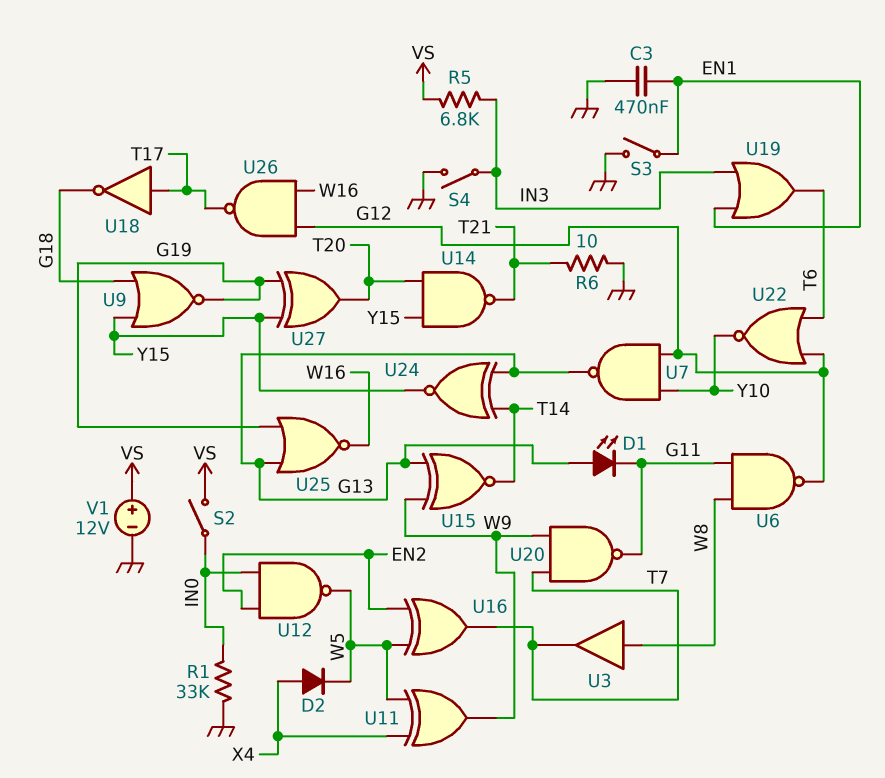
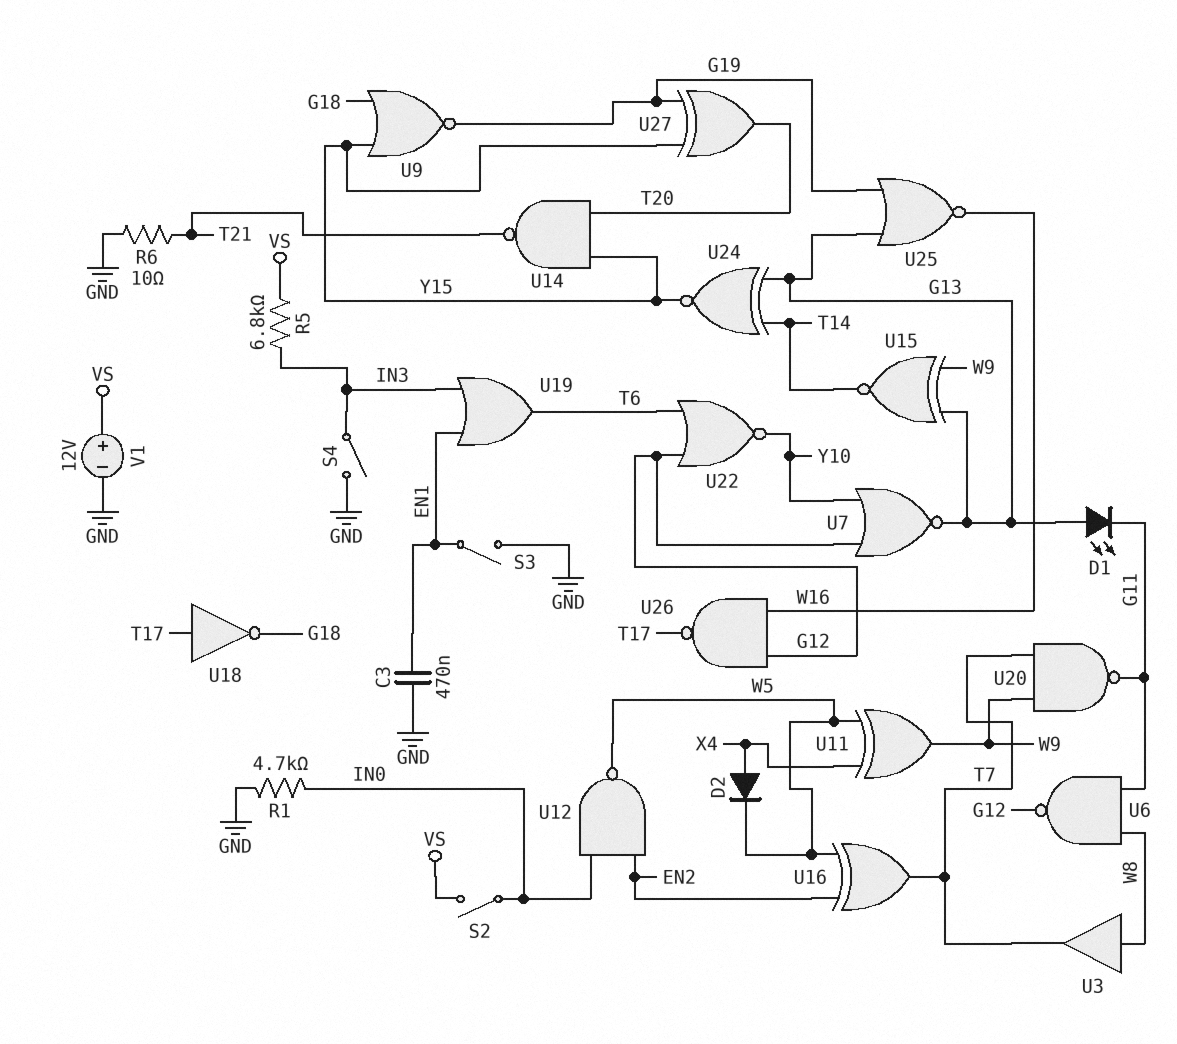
R1: 33k (GND, IN0) -> 4.7k (GND, IN0)
U7: NAND (in G12, in Y10, out G13) -> NOR (in G12, in Y10, out G13)

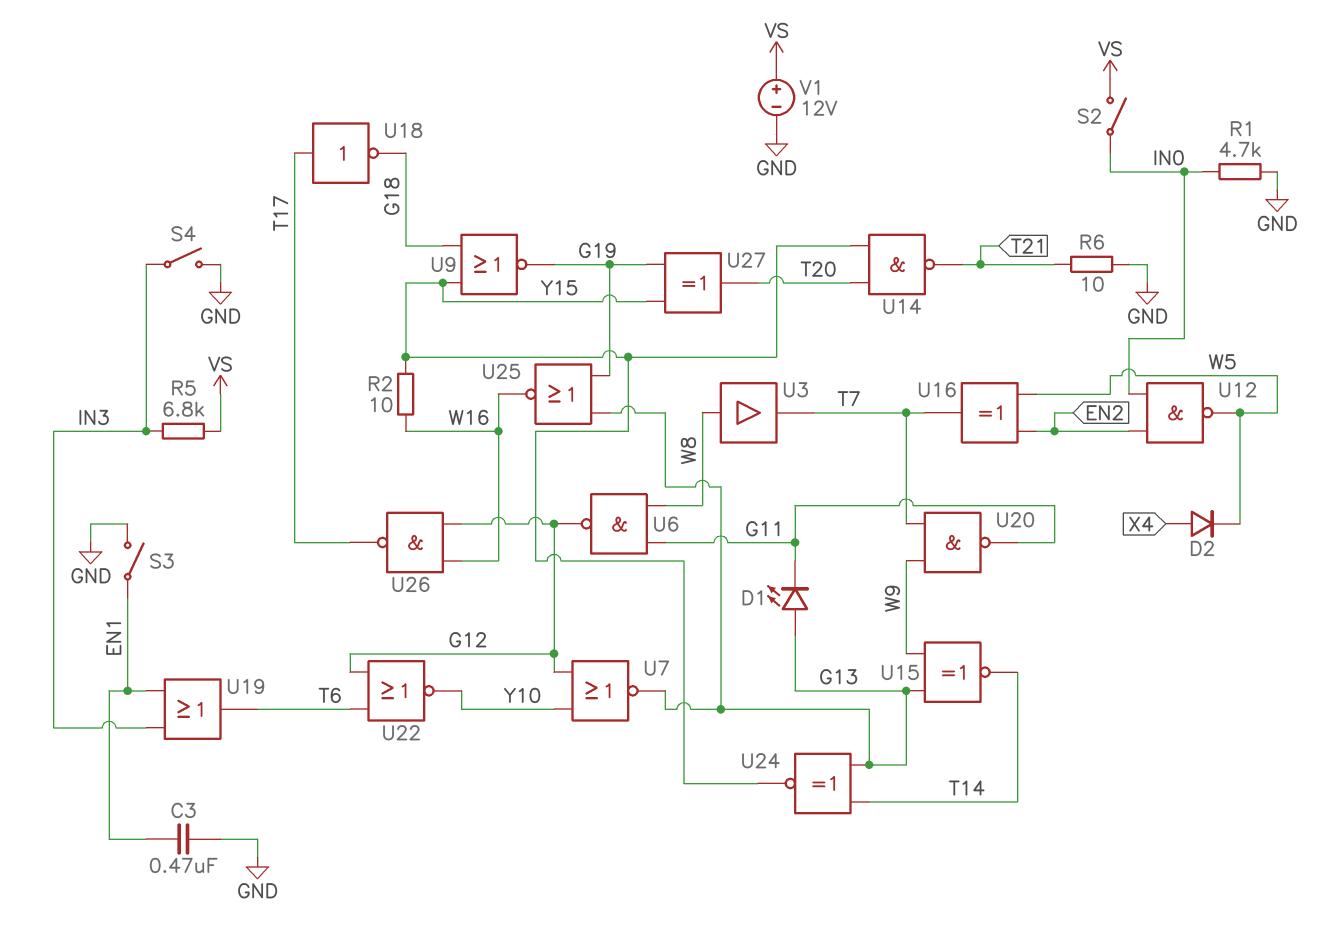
R2: none -> 10 (W16, Y15)
U11: XOR (in W5, in X4, out W9) -> none

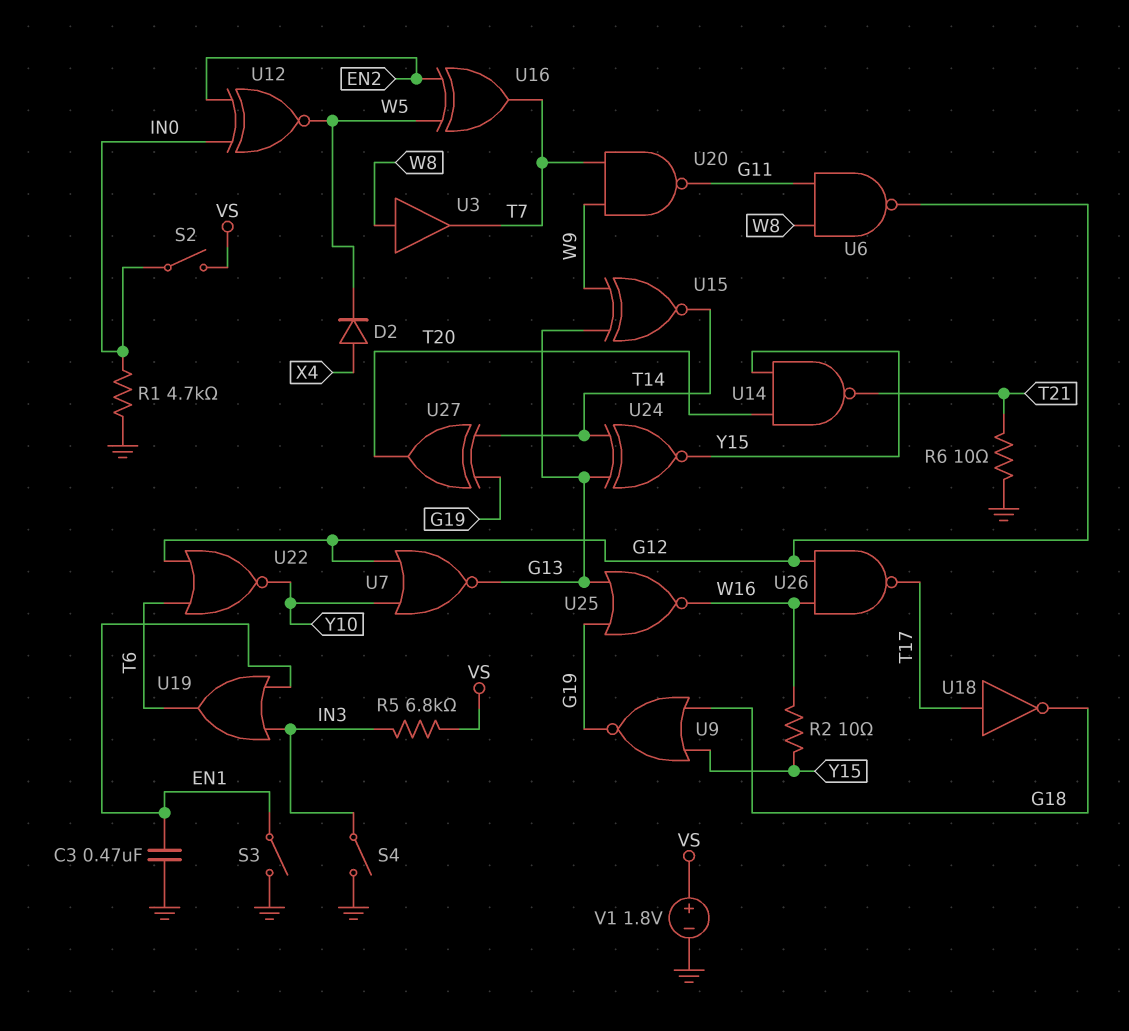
D1: LED (A G13, K G11) -> none
U12: NAND (in EN2, in IN0, out W5) -> XNOR (in EN2, in IN0, out W5)
U27: XOR (in G19, in Y15, out T20) -> XOR (in G19, in T14, out T20)
V1: 12V (plus VS, minus GND) -> 1.8V (plus VS, minus GND)

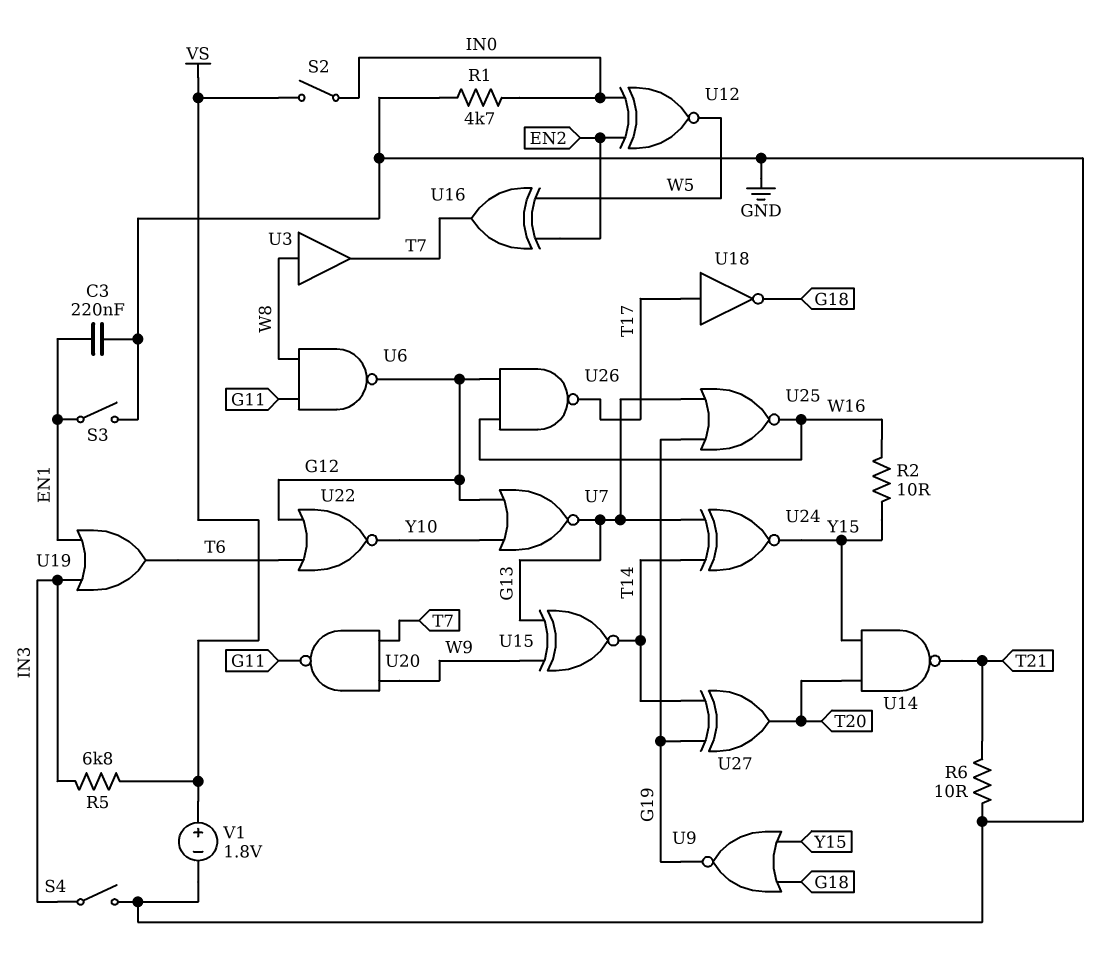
C3: 470nF (EN1, GND) -> 220nF (EN1, GND)
D2: diode (A X4, K W5) -> none

